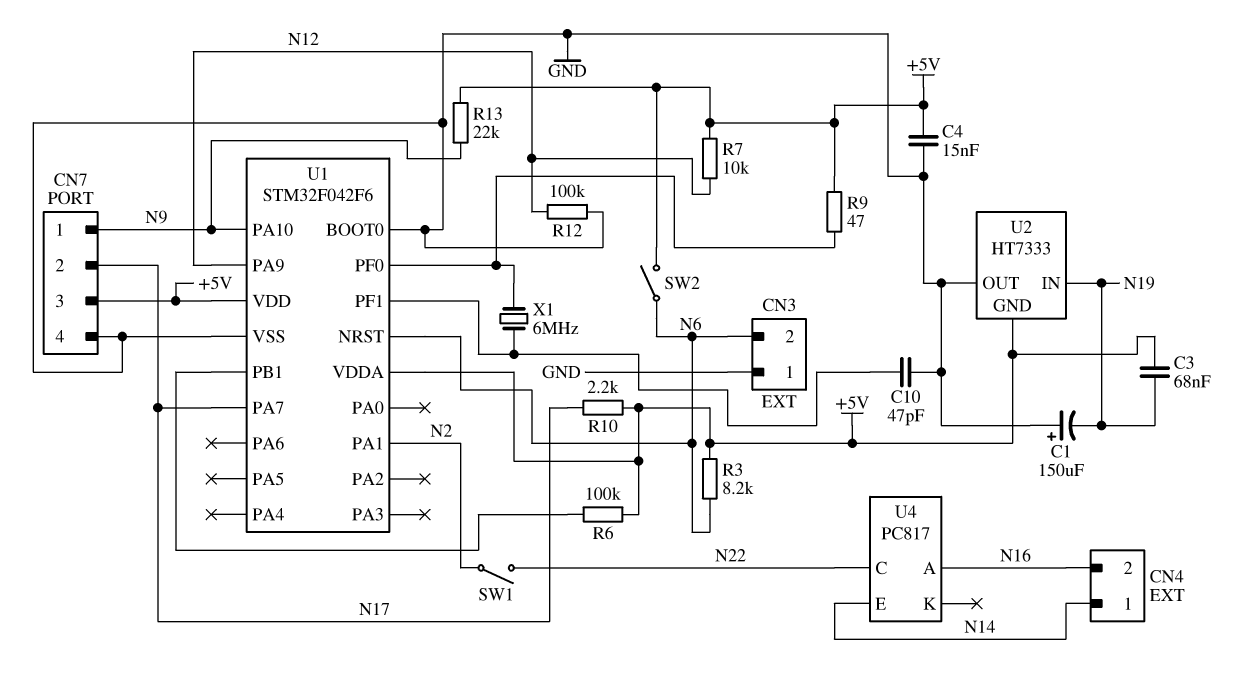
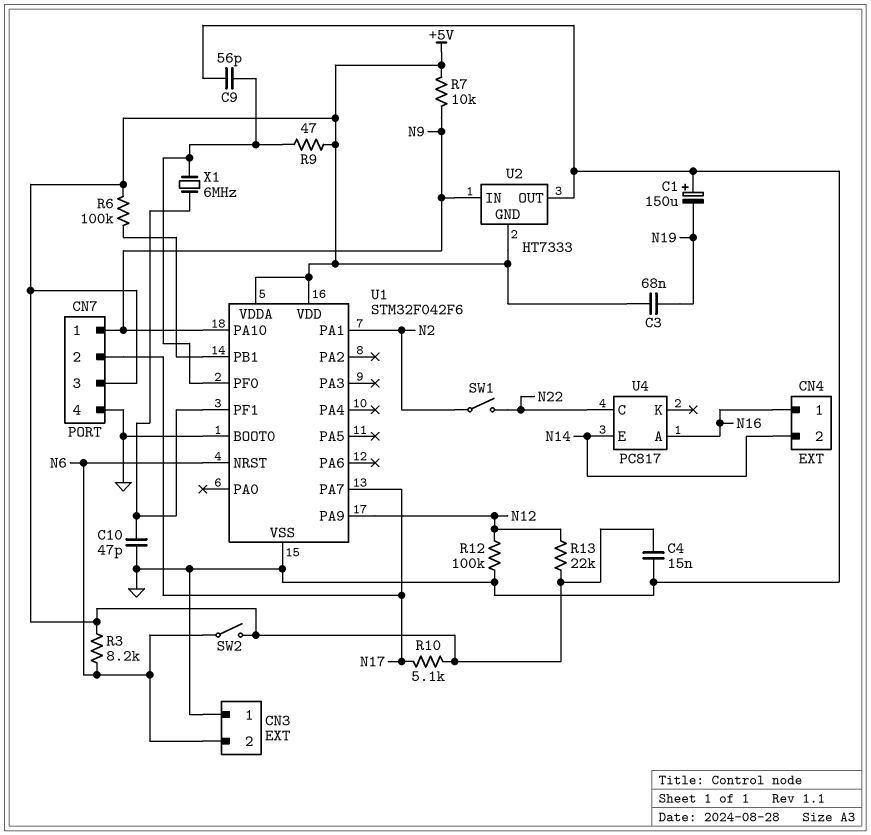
C9: none -> 56pF (GND, U1/PF0)
CN4 pin 1: N14 -> N16
CN4 pin 2: N16 -> N14
R7: 10k (+5V, N12) -> 10k (+5V, N9)
R10: 2.2k (+5V, N17) -> 5.1k (+5V, N17)
R13: 22k (+5V, N9) -> 22k (+5V, N12)
U2 pin IN: N19 -> N9

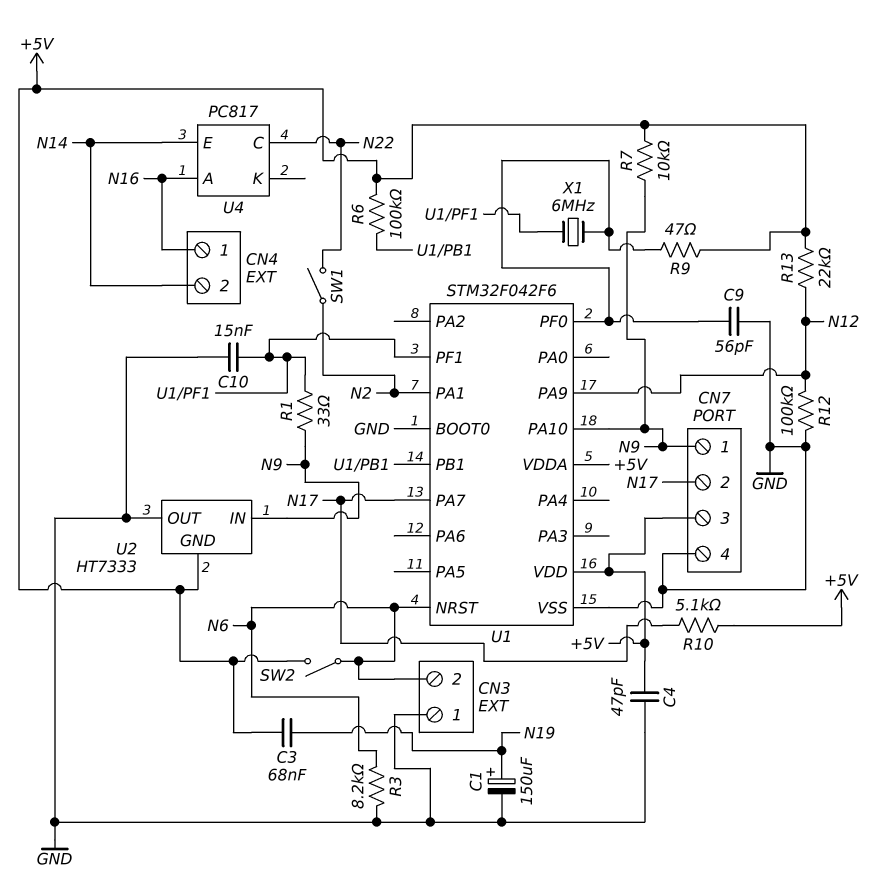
C1: 150uF (plus GND, minus N19) -> 150uF (plus N19, minus GND)
C4: 15nF (+5V, GND) -> 47pF (+5V, GND)
C10: 47pF (GND, U1/PF1) -> 15nF (GND, U1/PF1)
R1: none -> 33 (N9, U1/PF1)
R3: 8.2k (+5V, N6) -> 8.2k (GND, N6)

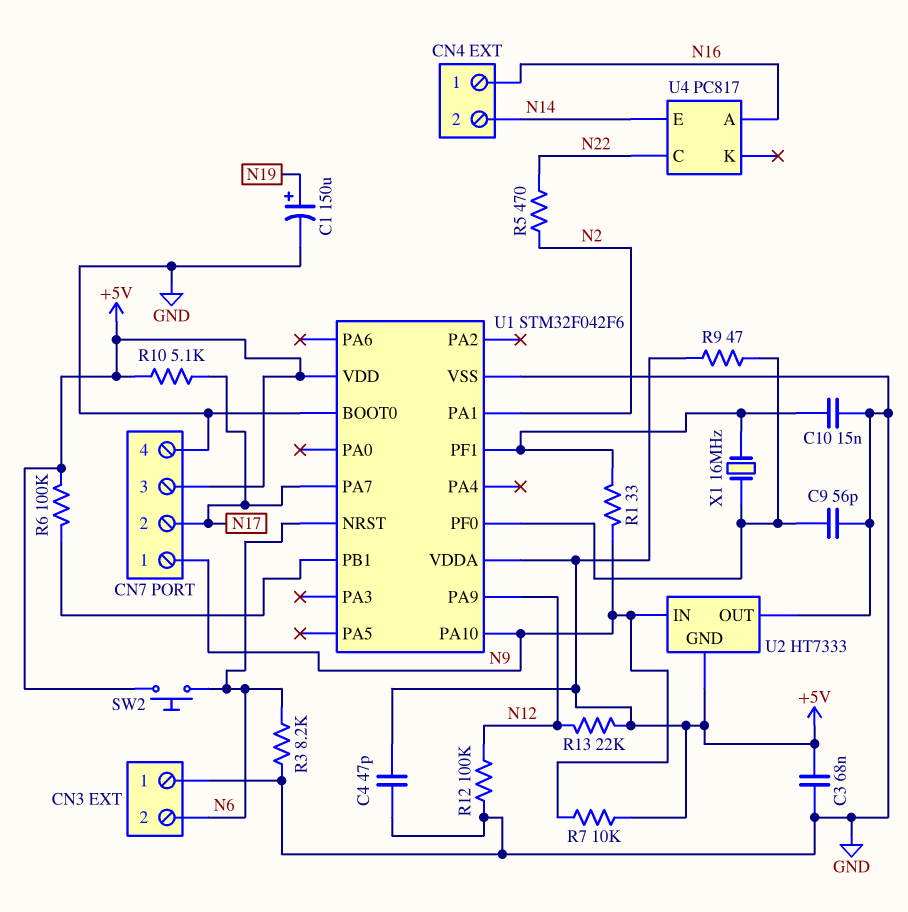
C3: 68nF (+5V, N19) -> 68nF (+5V, GND)
R5: none -> 470 (N2, N22)
SW1: switch (N2, N22) -> none
SW2: switch (+5V, N6) -> button (+5V, N6)
X1: 6MHz (U1/PF0, U1/PF1) -> 16MHz (U1/PF0, U1/PF1)

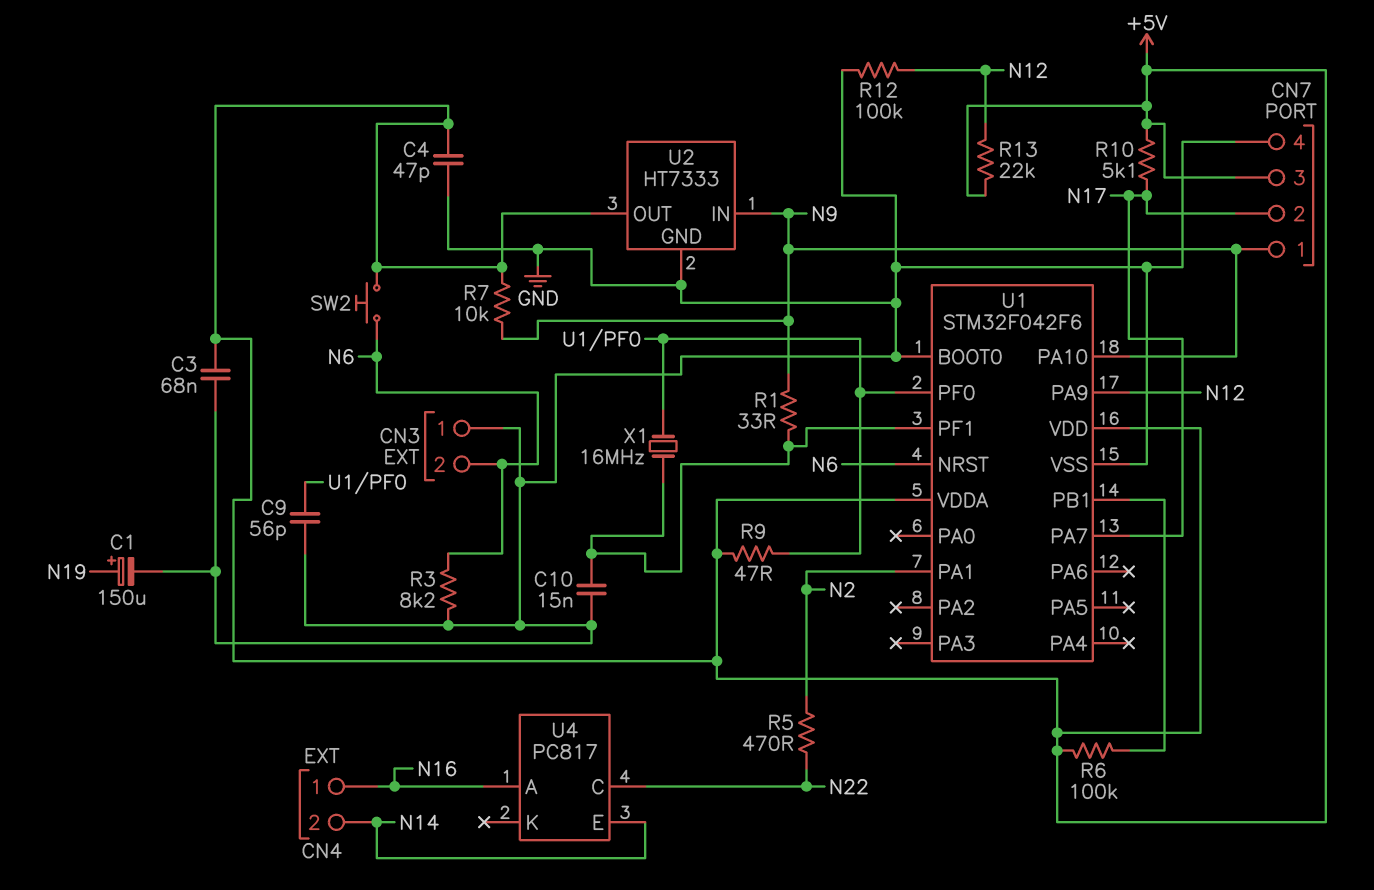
U2 pin GND: +5V -> GND
U2 pin OUT: GND -> +5V

